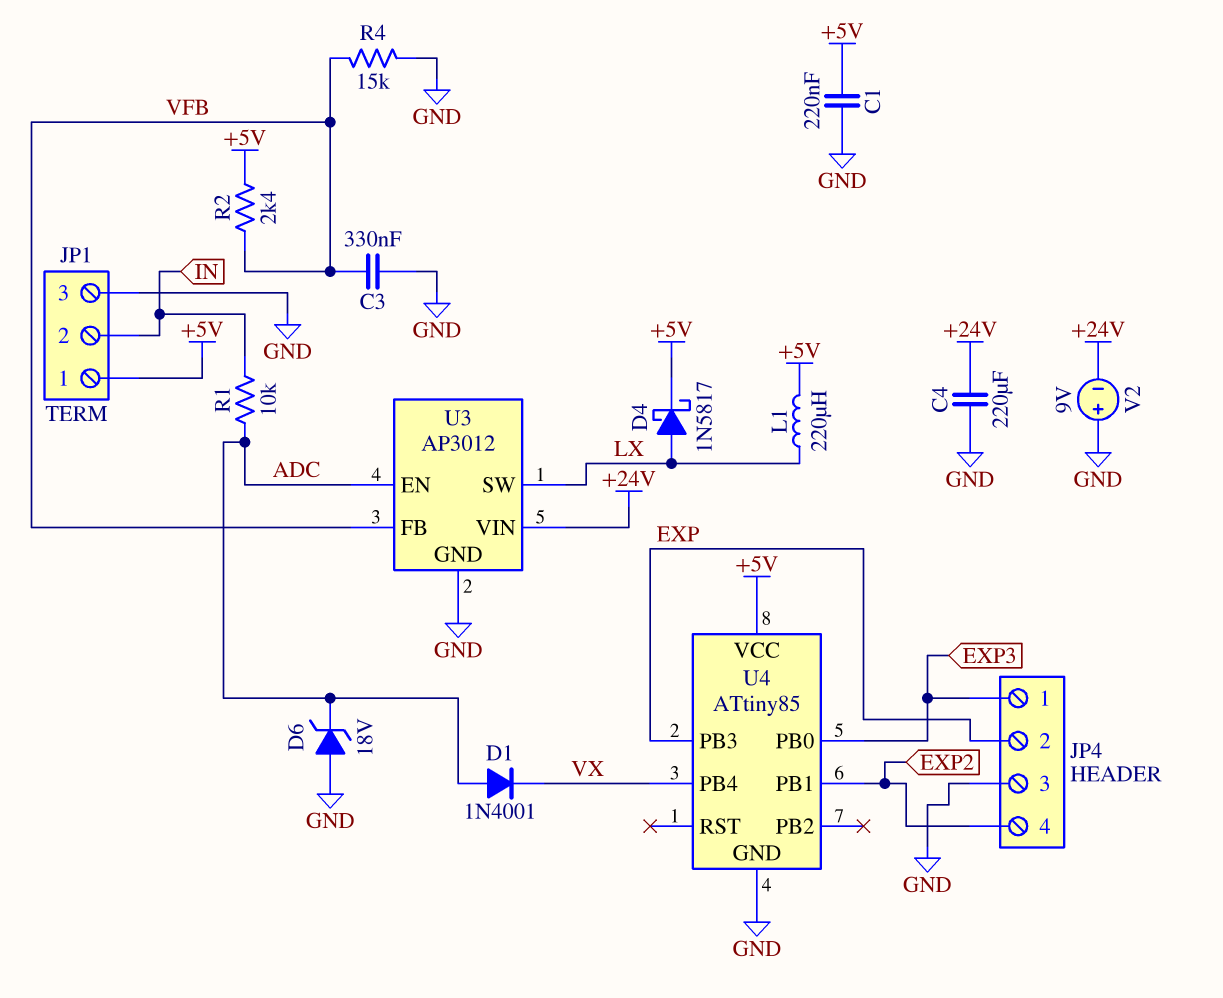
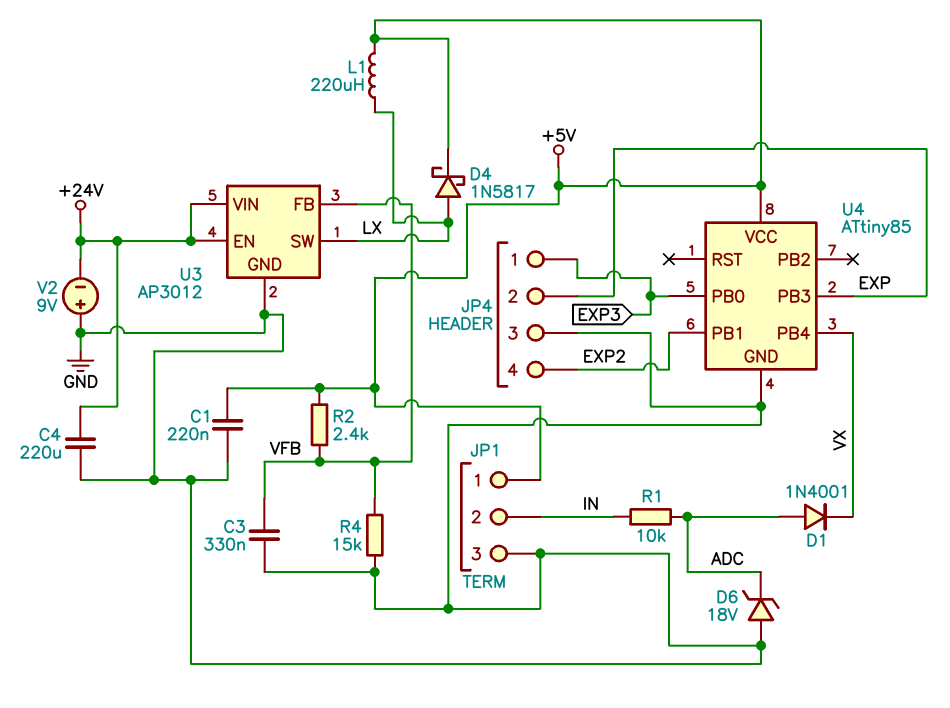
U3 pin EN: ADC -> +24V

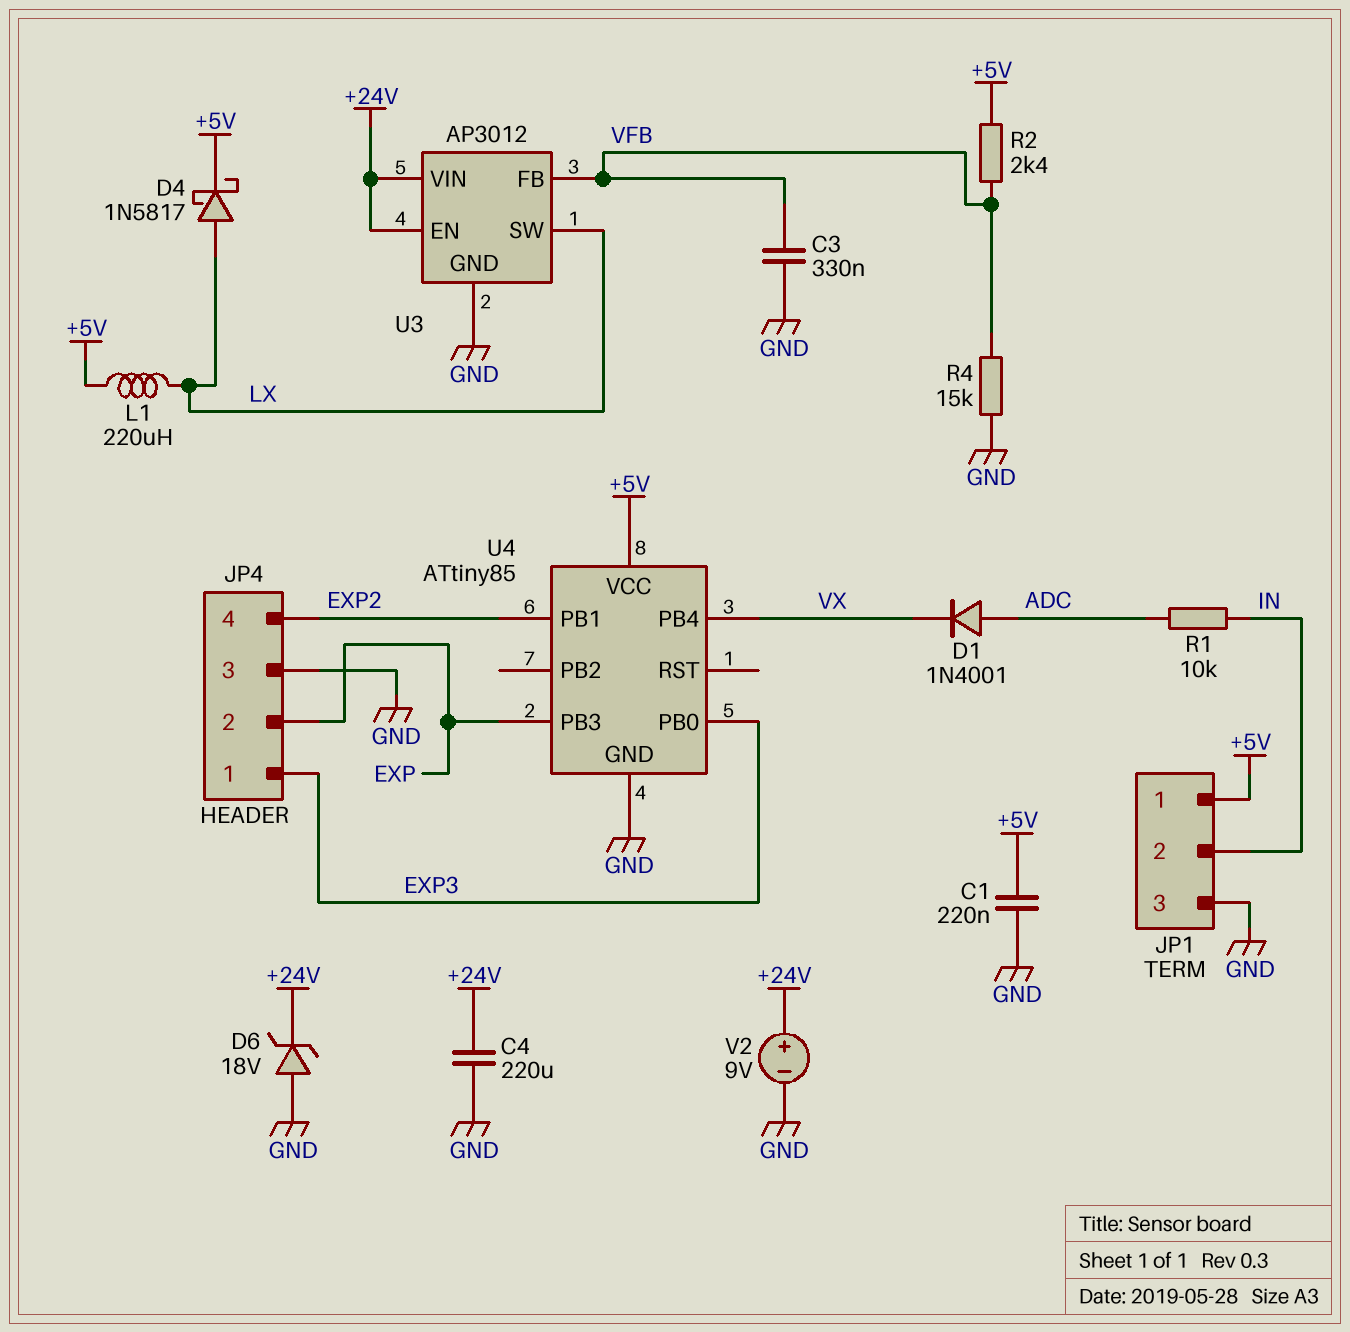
D6: zener 18V (A GND, K ADC) -> zener 18V (A GND, K +24V)
V2: 9V (plus GND, minus +24V) -> 9V (plus +24V, minus GND)

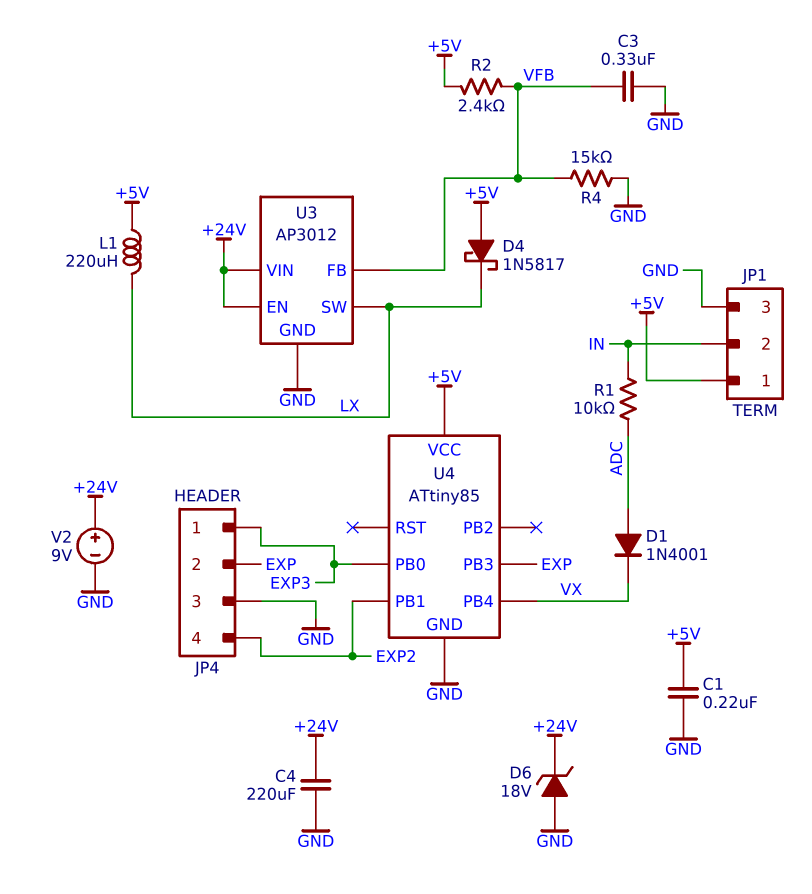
D4: schottky 1N5817 (A LX, K +5V) -> schottky 1N5817 (A +5V, K LX)

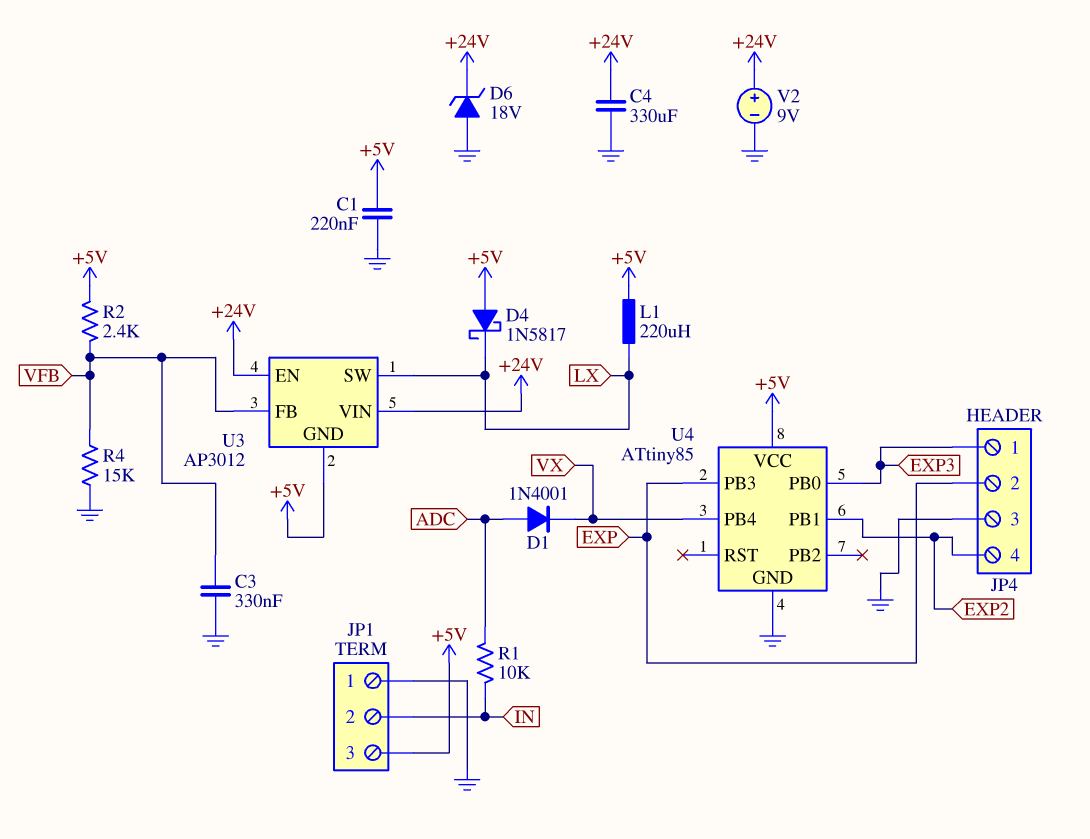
C4: 220uF (+24V, GND) -> 330uF (+24V, GND)
JP1 pin 1: +5V -> GND
JP1 pin 3: GND -> +5V
U3 pin GND: GND -> +5V

